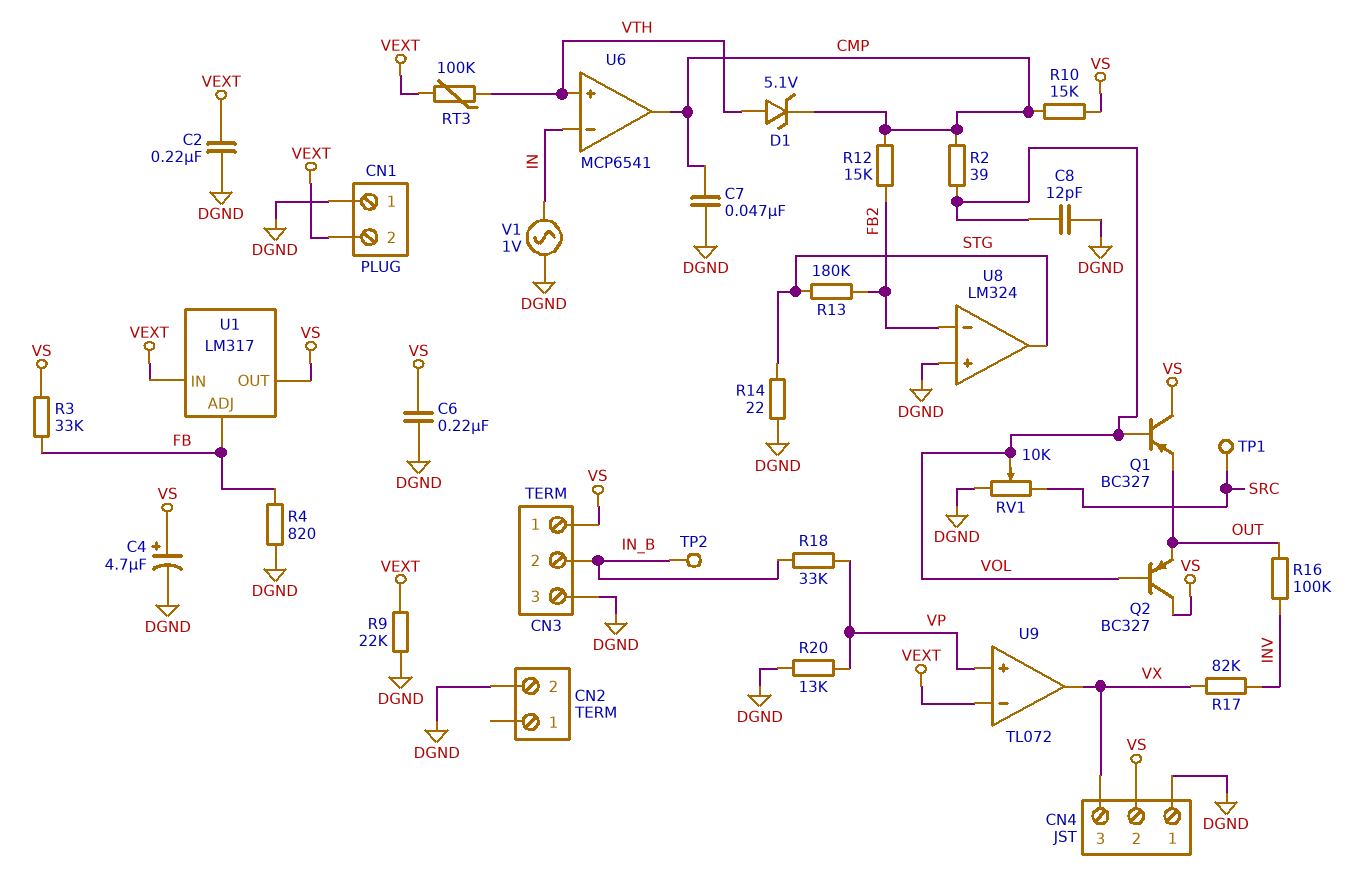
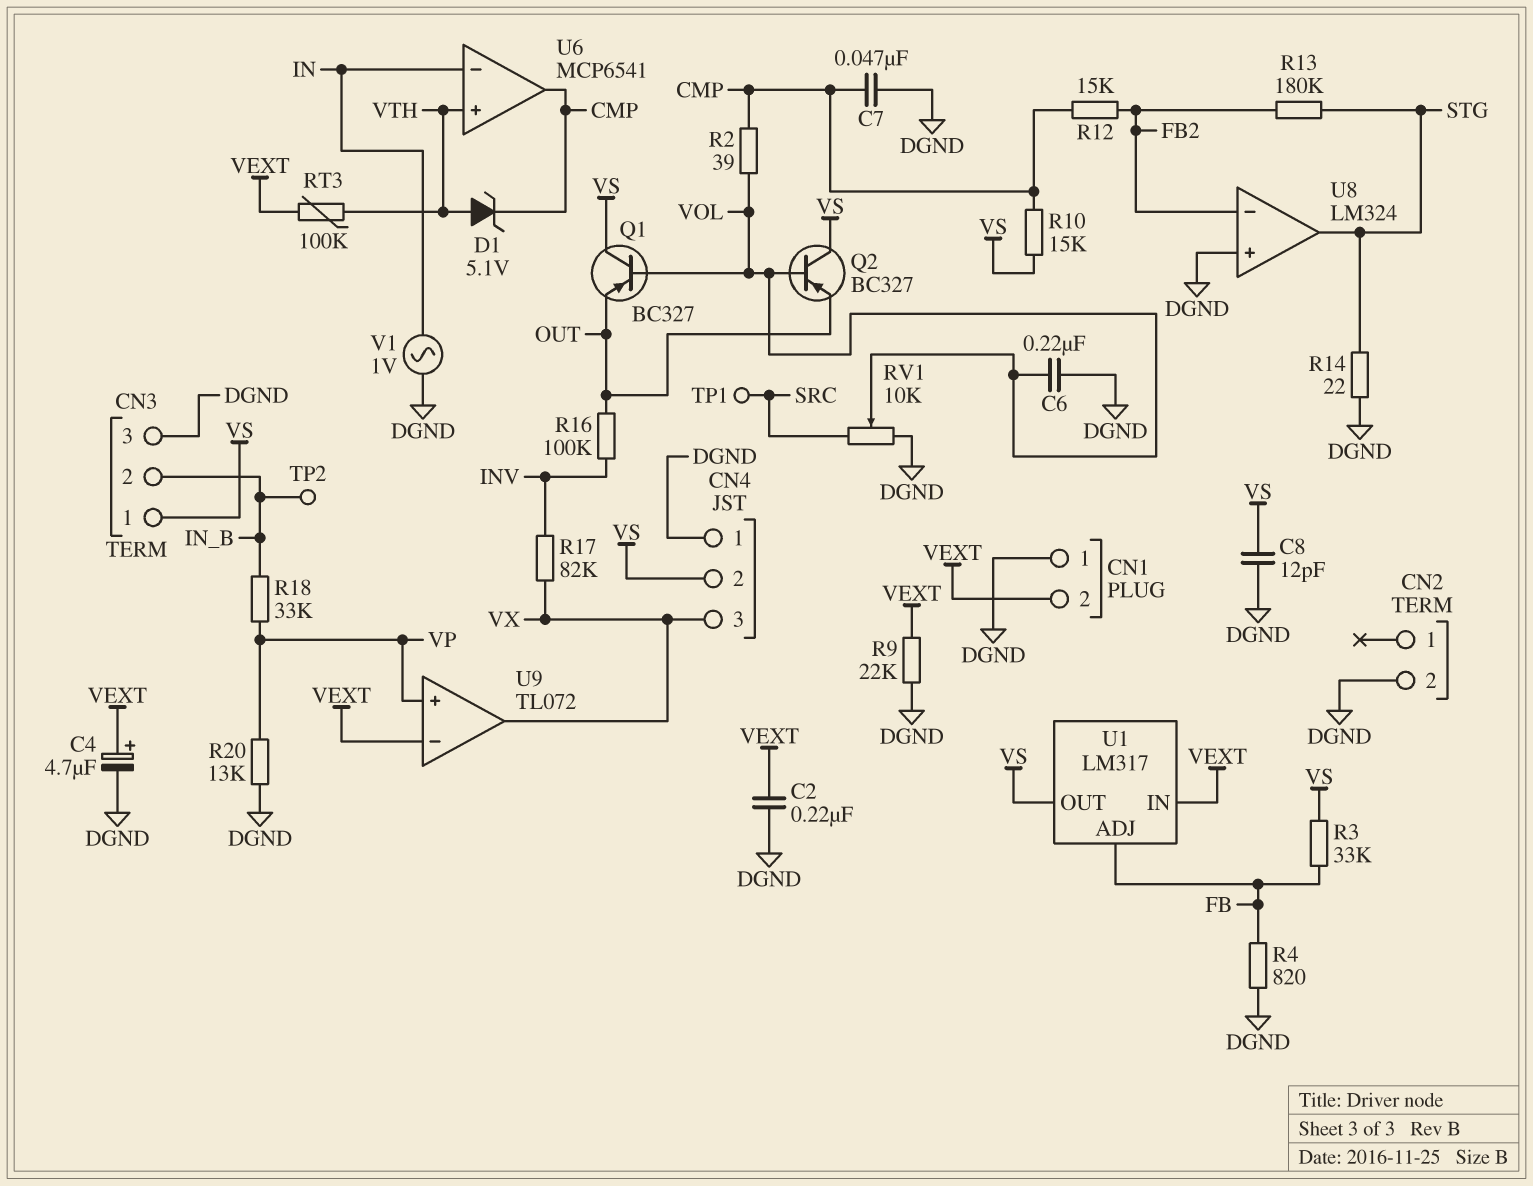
C4: 4.7uF (plus VS, minus DGND) -> 4.7uF (plus VEXT, minus DGND)
C6: 220nF (DGND, VS) -> 220nF (DGND, VOL)
C8: 12pF (DGND, VOL) -> 12pF (DGND, VS)

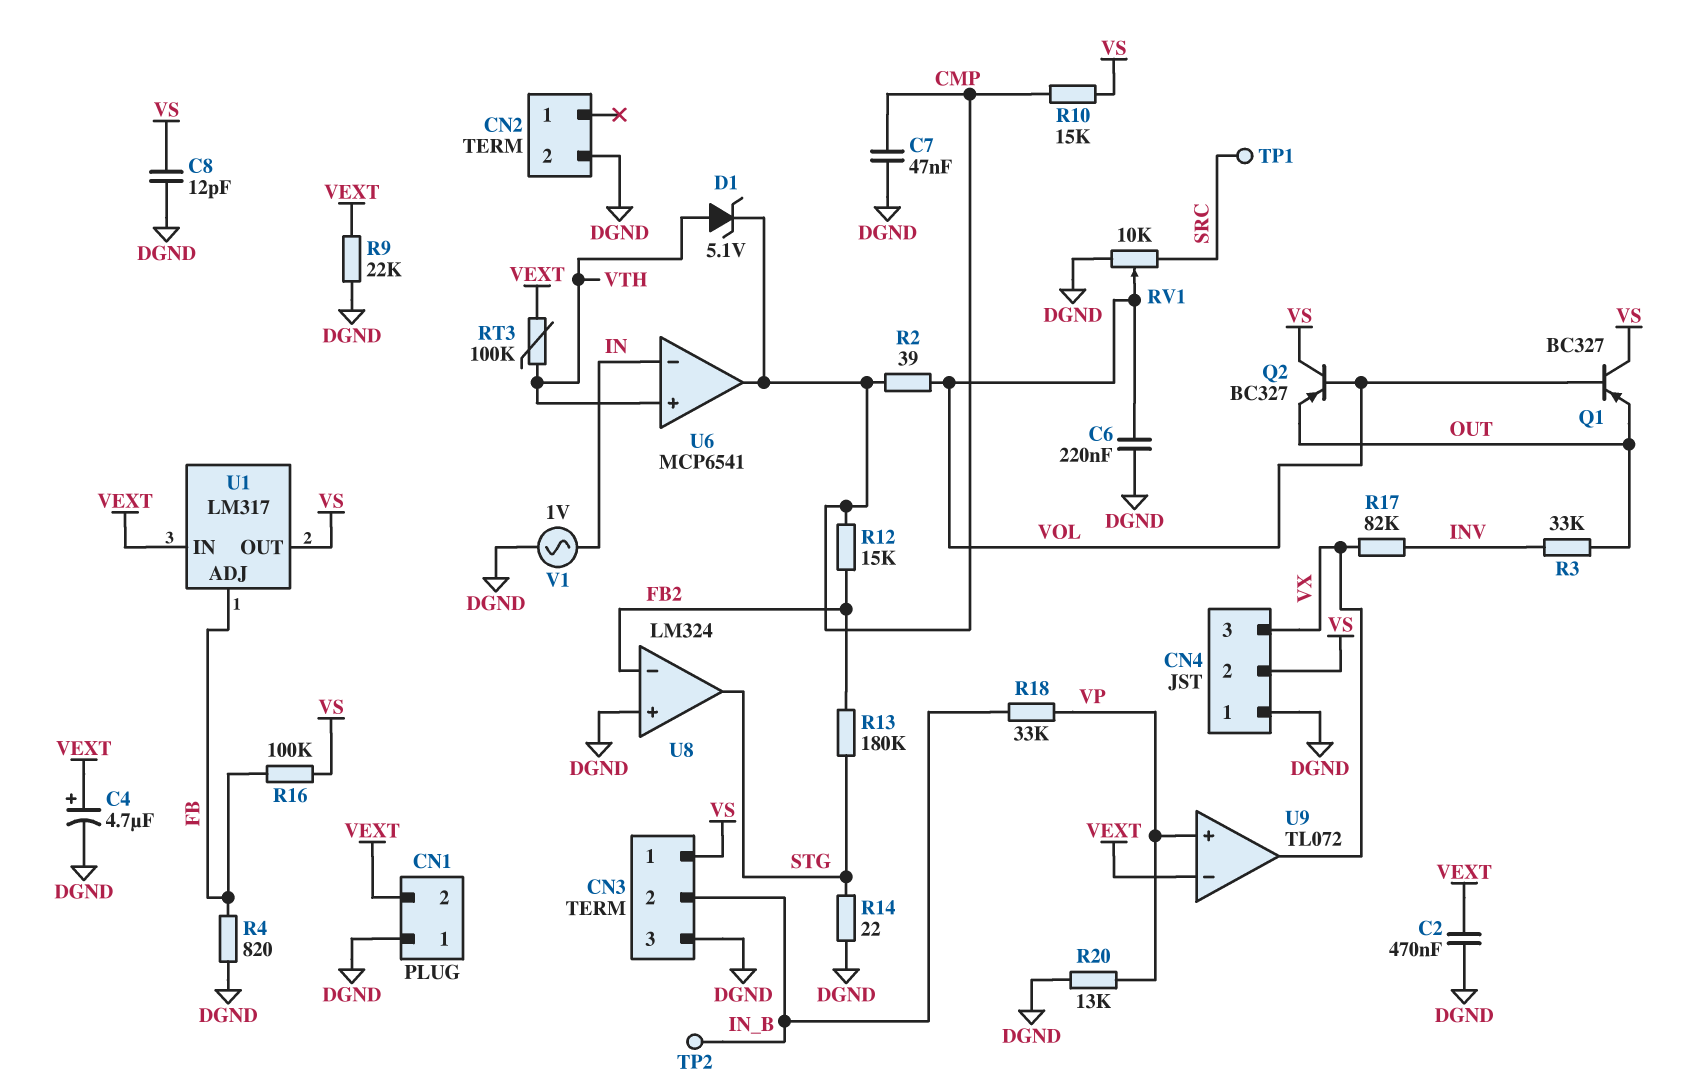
C2: 220nF (DGND, VEXT) -> 470nF (DGND, VEXT)
R3: 33k (FB, VS) -> 33k (INV, OUT)
R16: 100k (INV, OUT) -> 100k (FB, VS)

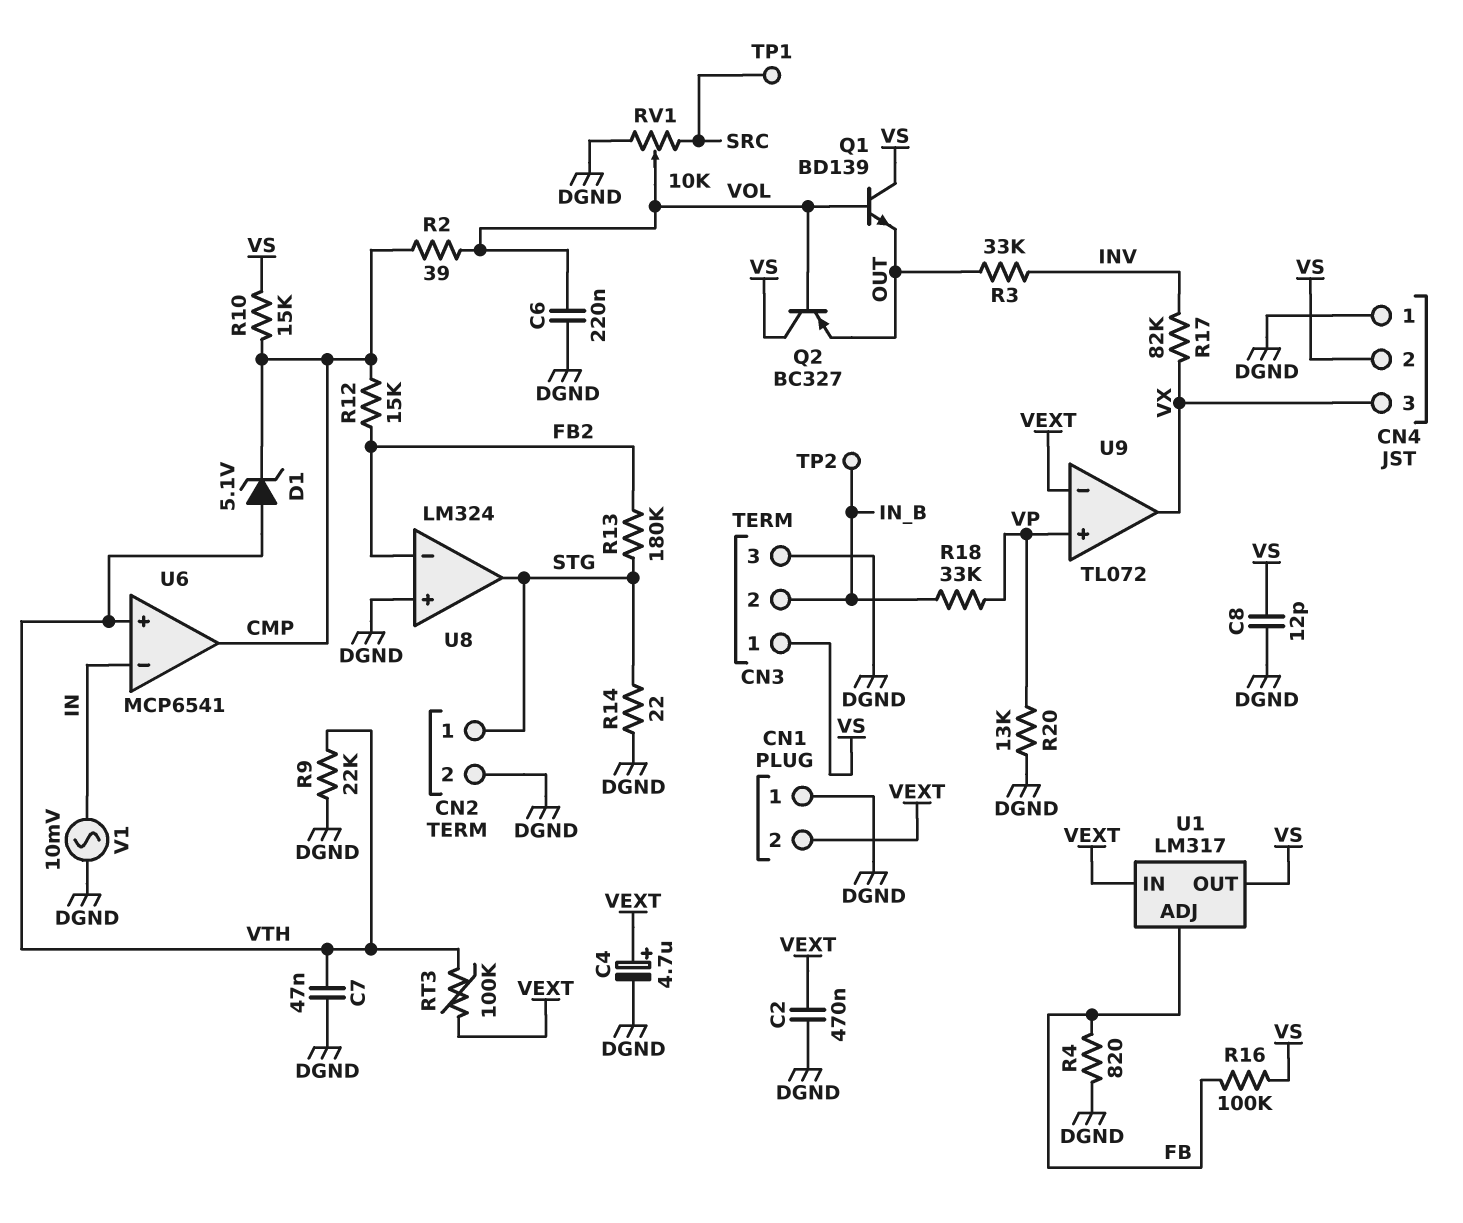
C7: 47nF (CMP, DGND) -> 47nF (DGND, VTH)
CN2 pin 1: none -> STG
Q1: PNP BC327 (B VOL, C VS, E OUT) -> NPN BD139 (B VOL, C VS, E OUT)
R9: 22k (DGND, VEXT) -> 22k (DGND, VTH)
V1: AC 1V (DGND, IN) -> AC 10mV (DGND, IN)

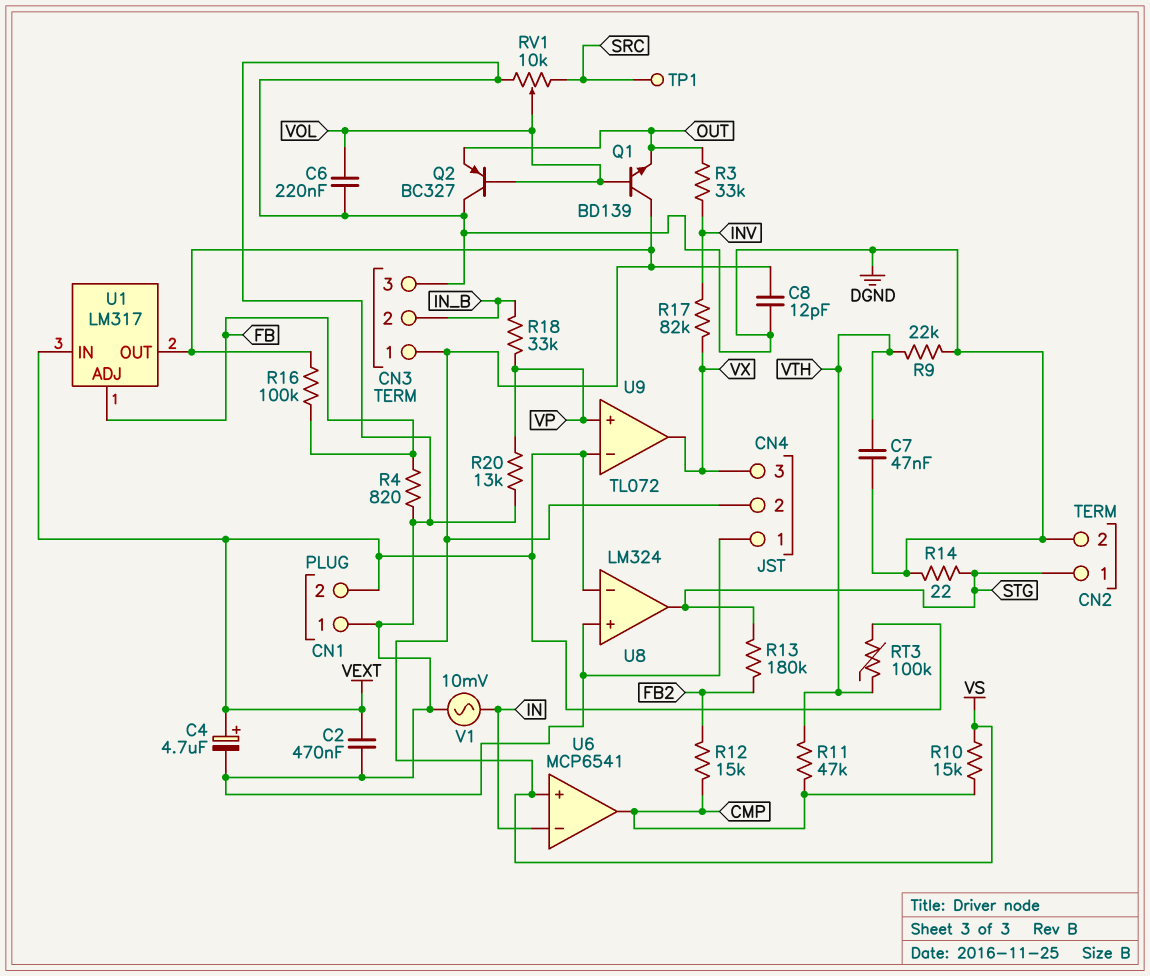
D1: zener 5.1V (A VTH, K CMP) -> none
Q2: PNP BC327 (B VOL, C VS, E OUT) -> PNP BC327 (B VOL, C DGND, E OUT)
R2: 39 (CMP, VOL) -> none
R11: none -> 47k (CMP, VTH)
TP2: test point (IN_B) -> none
U6 pin in+: VTH -> VS
U8 pin in-: FB2 -> VEXT

